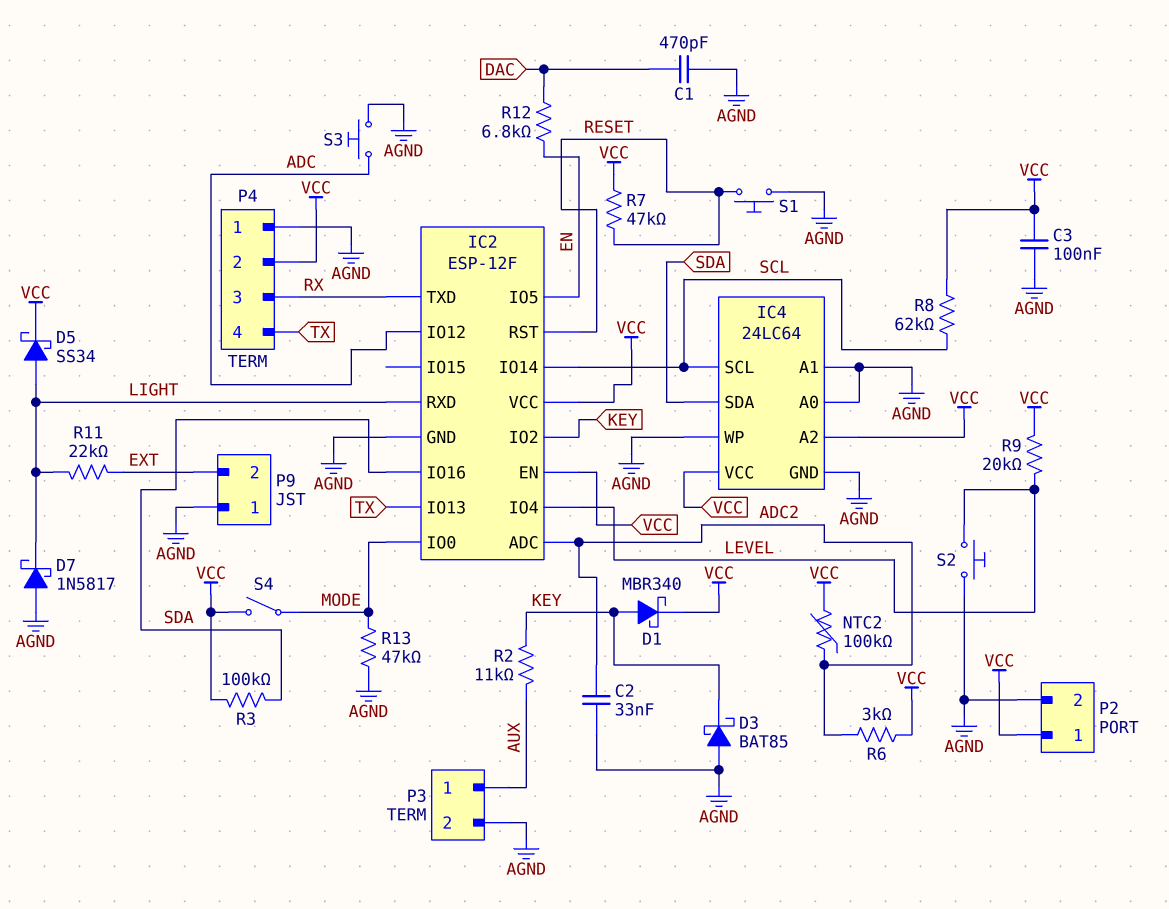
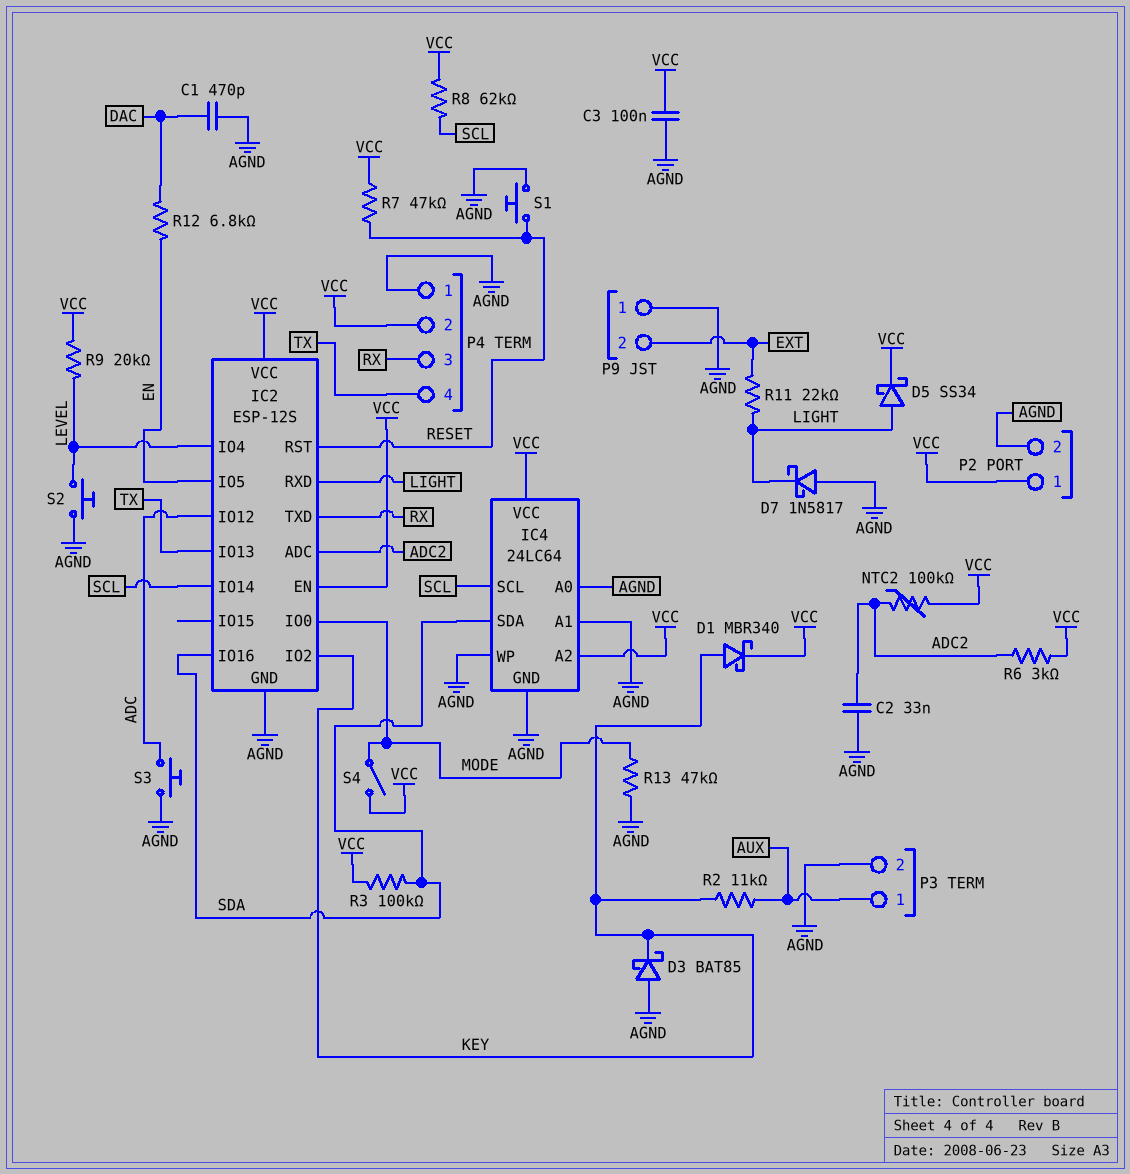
IC2: ESP-12F -> ESP-12S

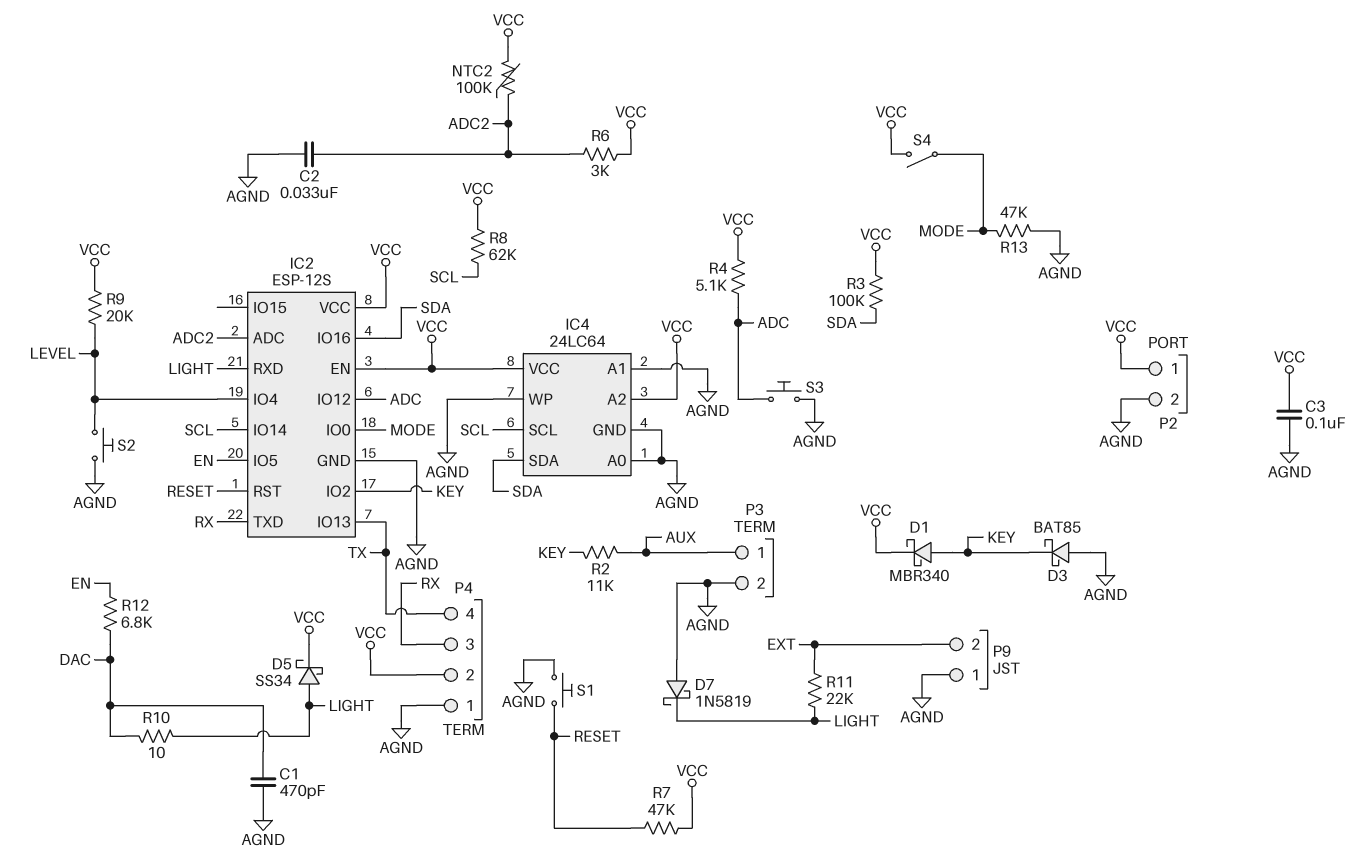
D7: schottky 1N5817 (A AGND, K LIGHT) -> schottky 1N5819 (A AGND, K LIGHT)
R4: none -> 5.1k (ADC, VCC)
R10: none -> 10 (DAC, LIGHT)

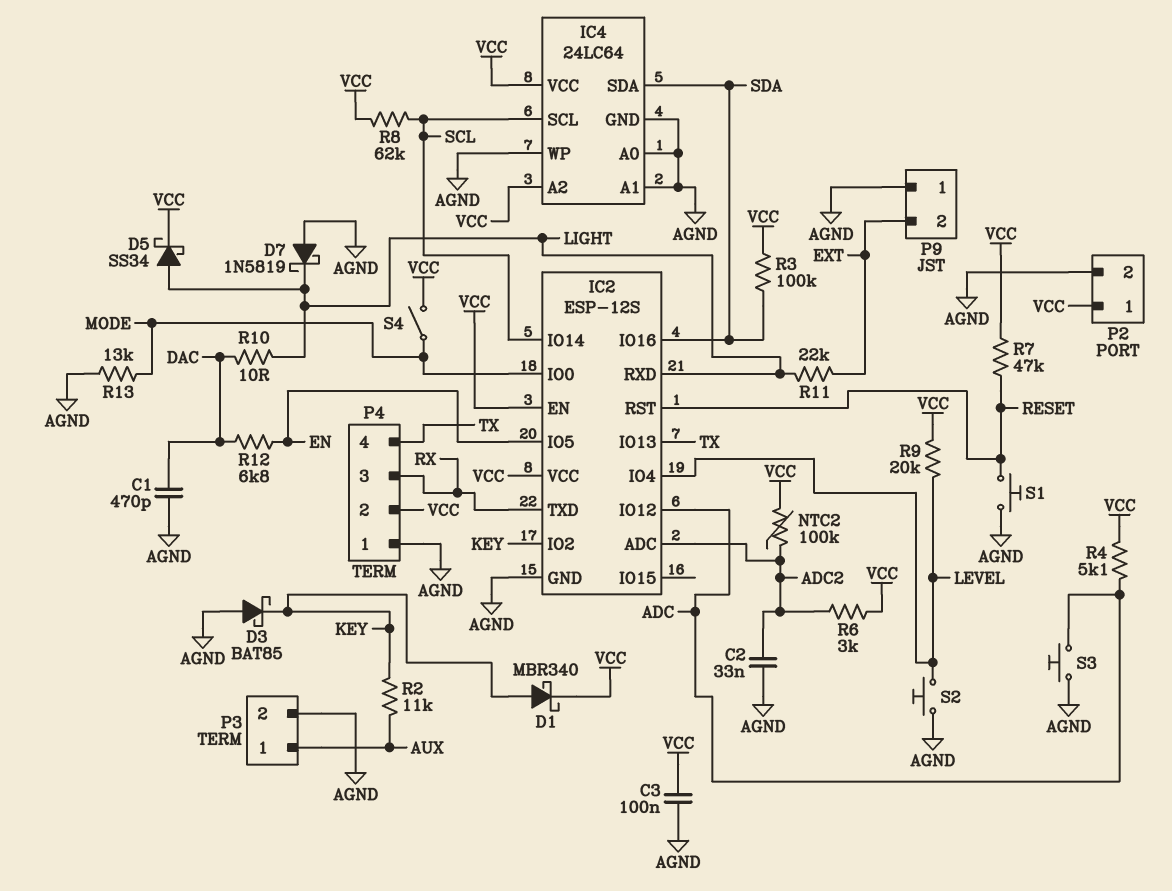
R13: 47k (AGND, MODE) -> 13k (AGND, MODE)

